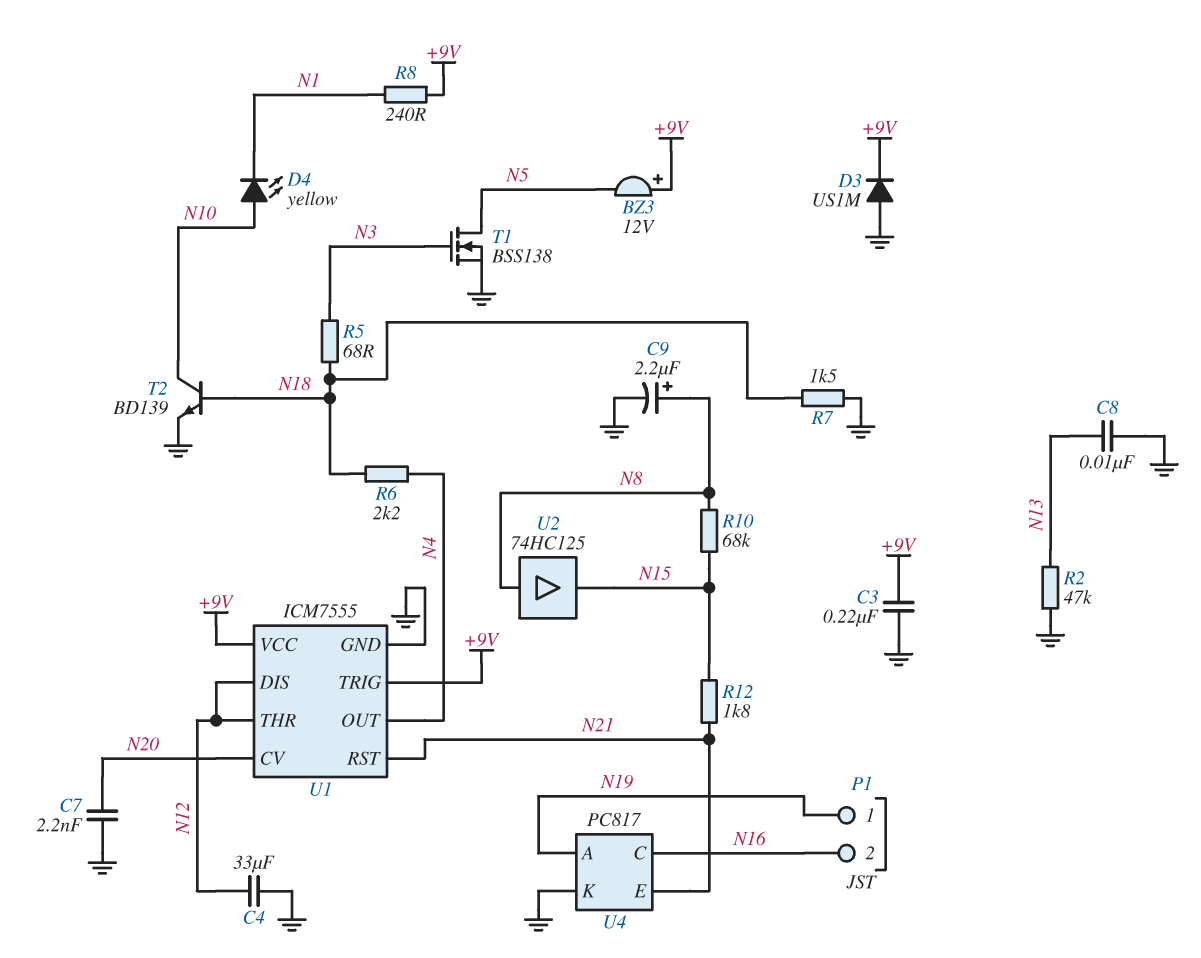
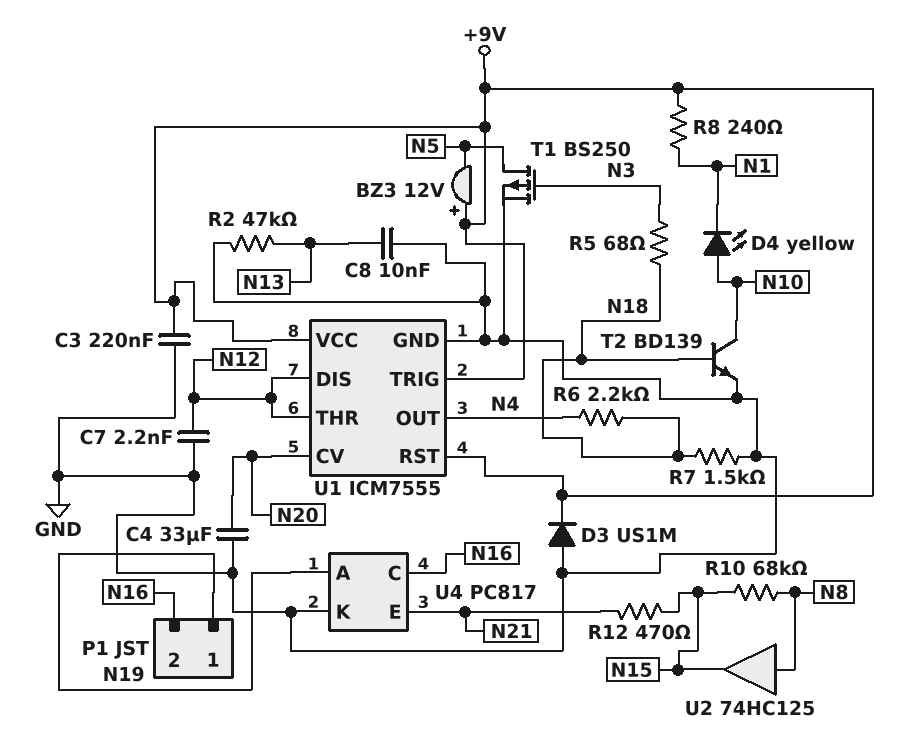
C4: 33uF (GND, N12) -> 33uF (GND, N20)
C7: 2.2nF (GND, N20) -> 2.2nF (GND, N12)
C9: 2.2uF (plus N8, minus GND) -> none
R12: 1.8k (N15, N21) -> 470 (N15, N21)
T1: NMOS BSS138 (G N3, D N5, S GND) -> PMOS BS250 (G N3, D N5, S GND)
U1 pin RST: N21 -> +9V

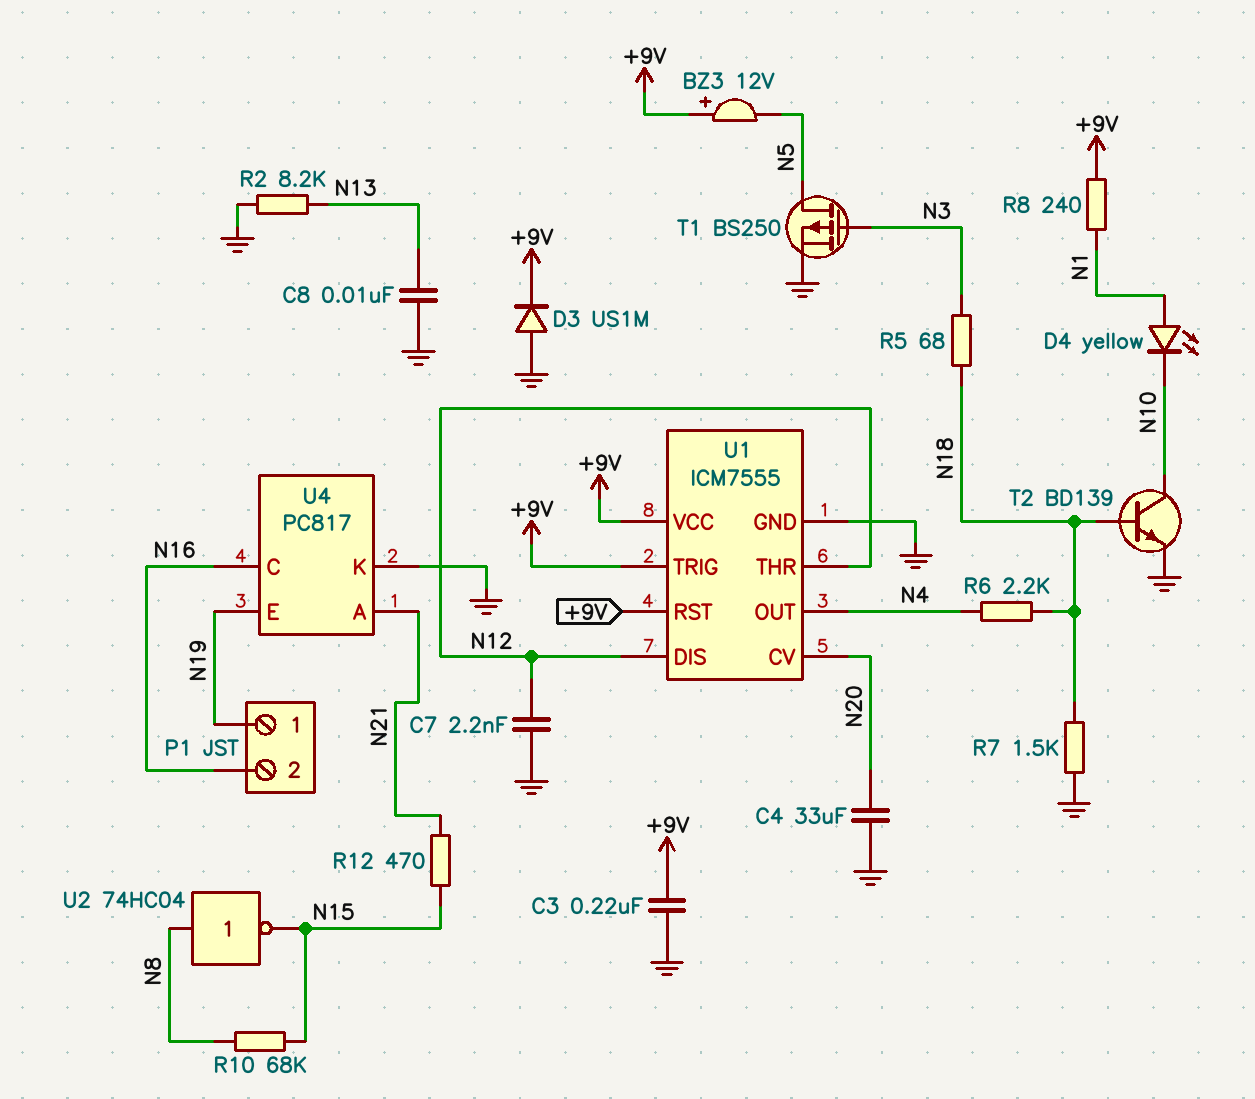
D4: LED yellow (A N10, K N1) -> LED yellow (A N1, K N10)
R2: 47k (GND, N13) -> 8.2k (GND, N13)
U2: buffer 74HC125 (in N8, out N15) -> NOT 74HC04 (in N8, out N15)
U4 pin A: N19 -> N21
U4 pin E: N21 -> N19

